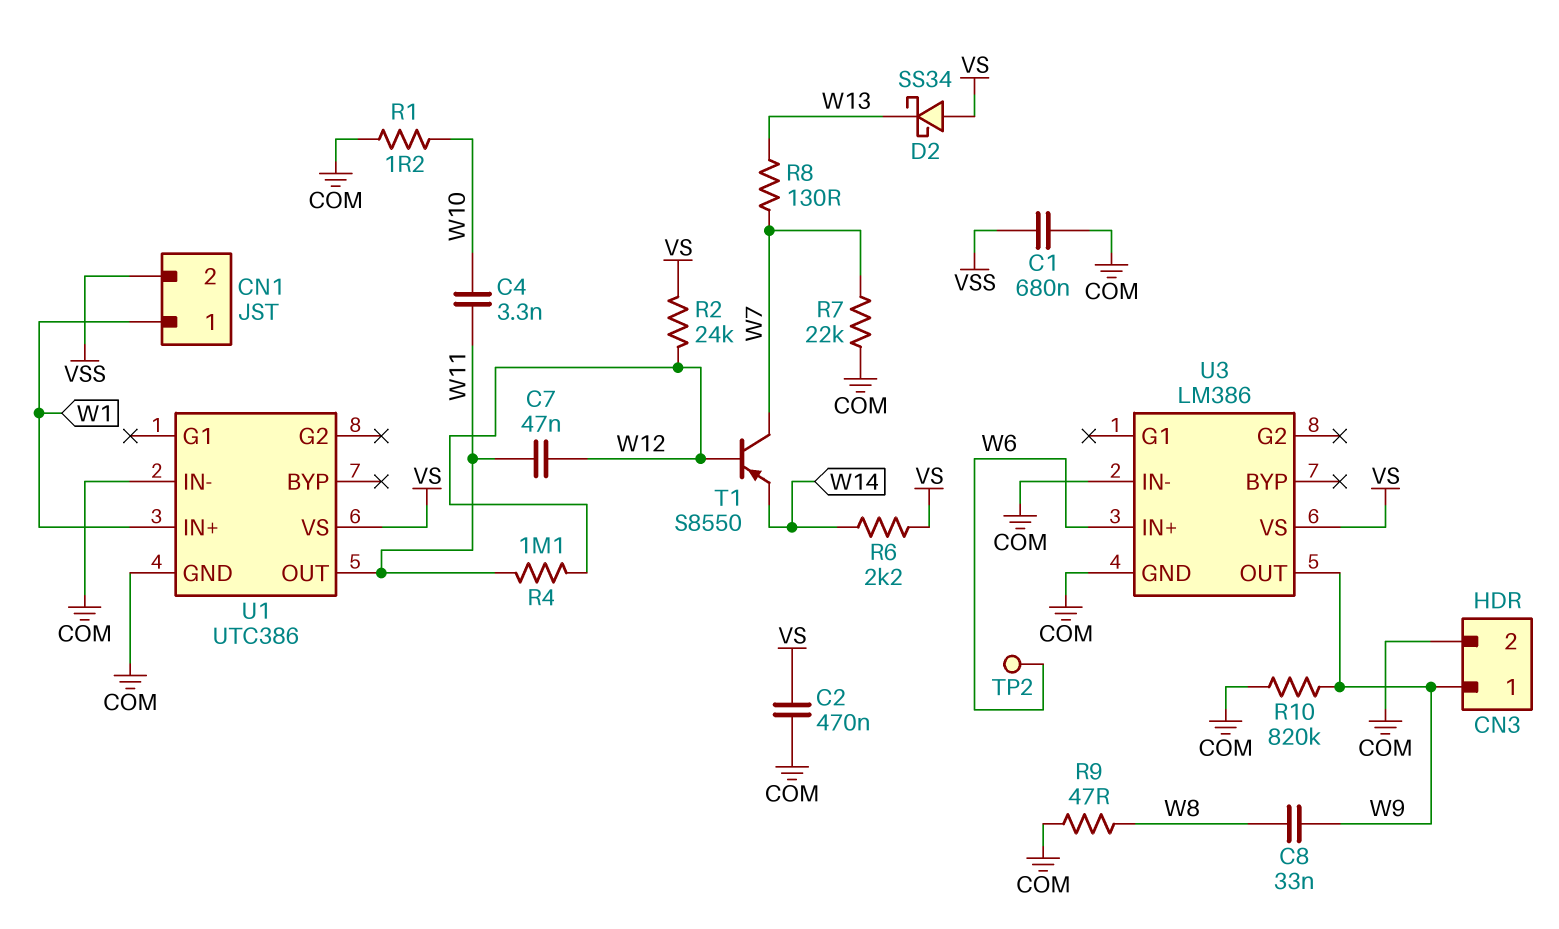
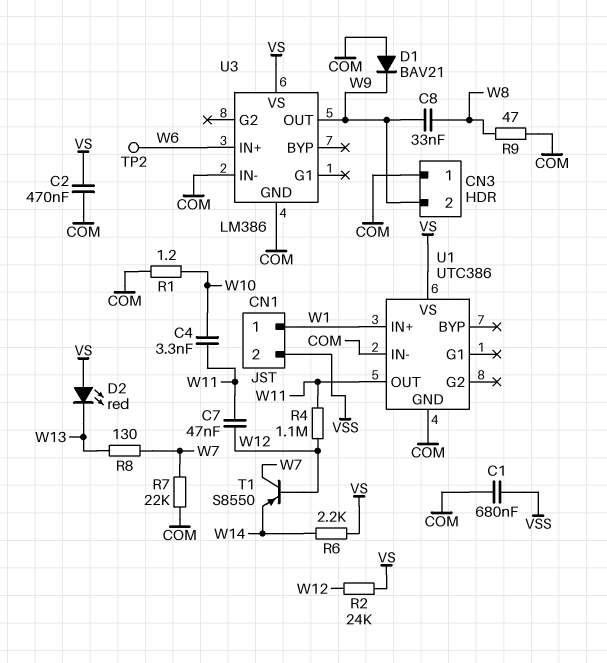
CN3 pin 1: W9 -> COM
CN3 pin 2: COM -> W9
D1: none -> diode BAV21 (A COM, K W9)
D2: schottky SS34 (A VS, K W13) -> LED red (A VS, K W13)
R10: 820k (COM, W9) -> none

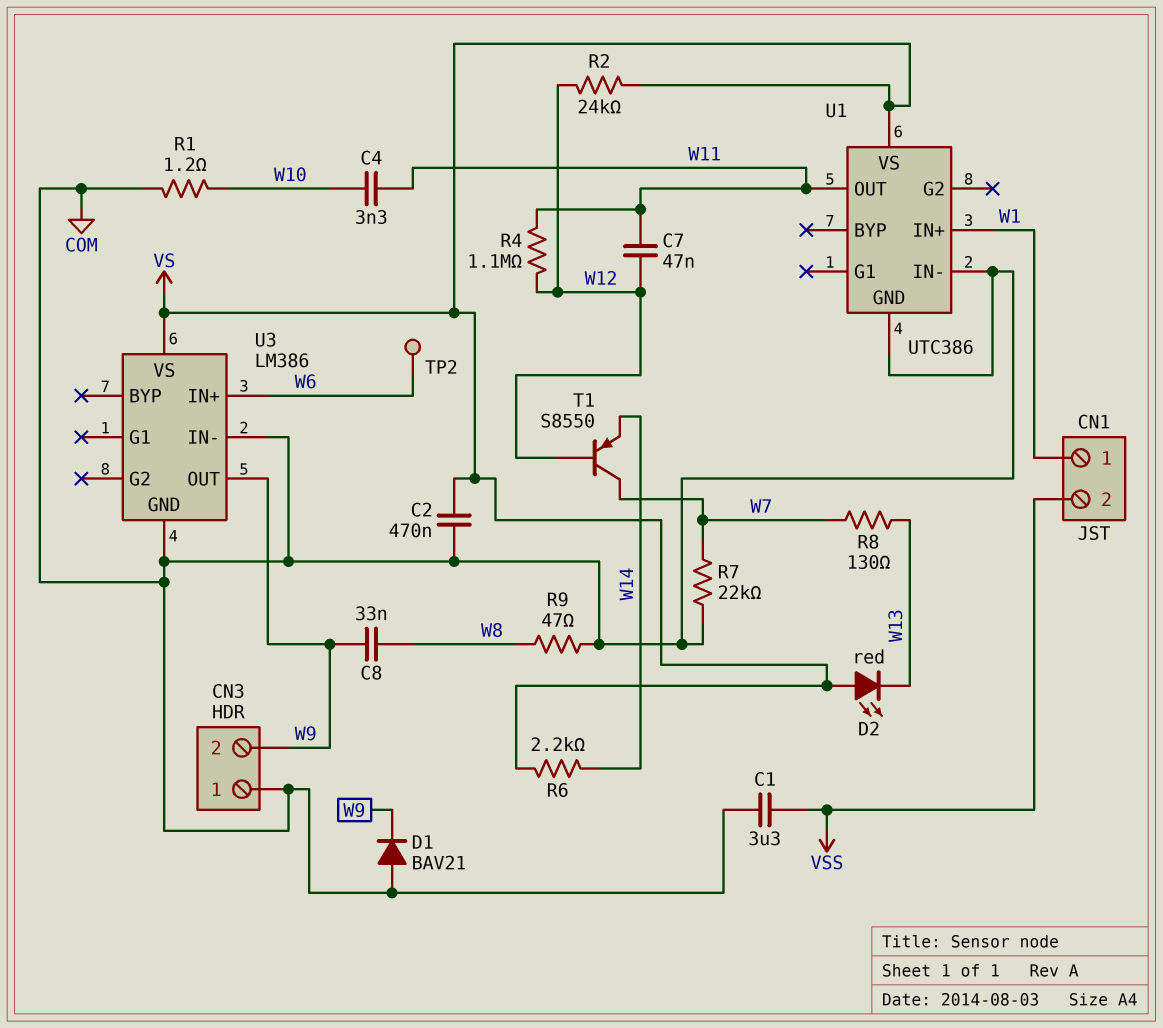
C1: 680nF (COM, VSS) -> 3.3uF (COM, VSS)

